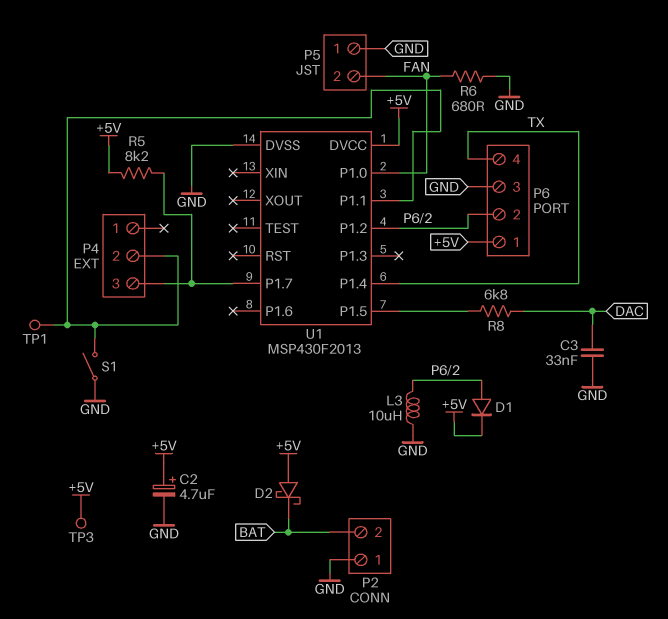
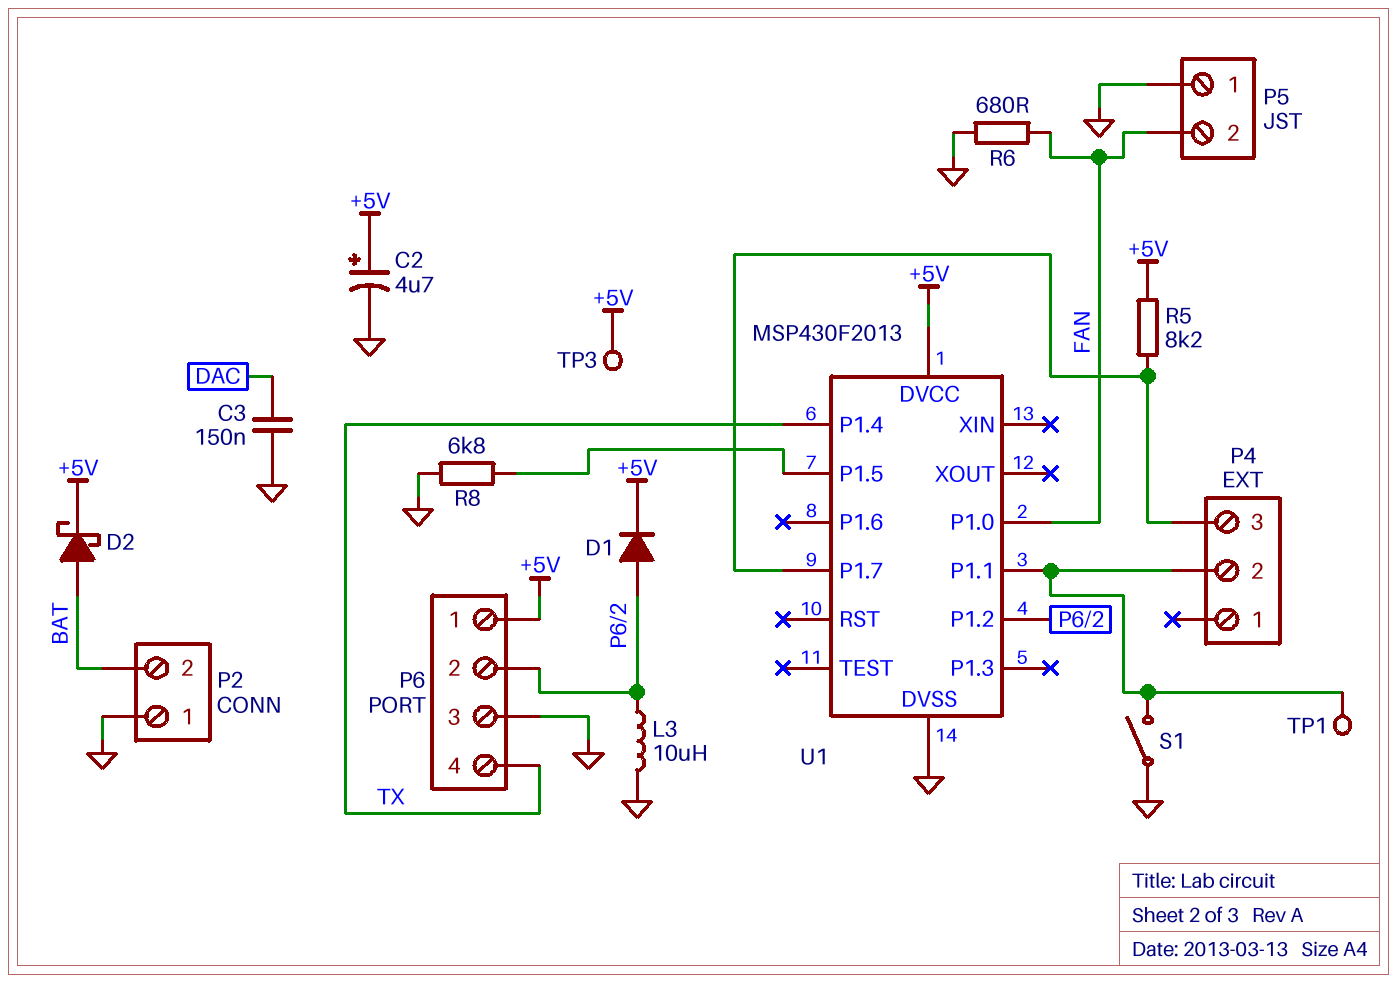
C3: 33nF (DAC, GND) -> 150nF (DAC, GND)
D2: schottky (A +5V, K BAT) -> schottky (A BAT, K +5V)
R8: 6.8k (DAC, U1/P1.5) -> 6.8k (GND, U1/P1.5)

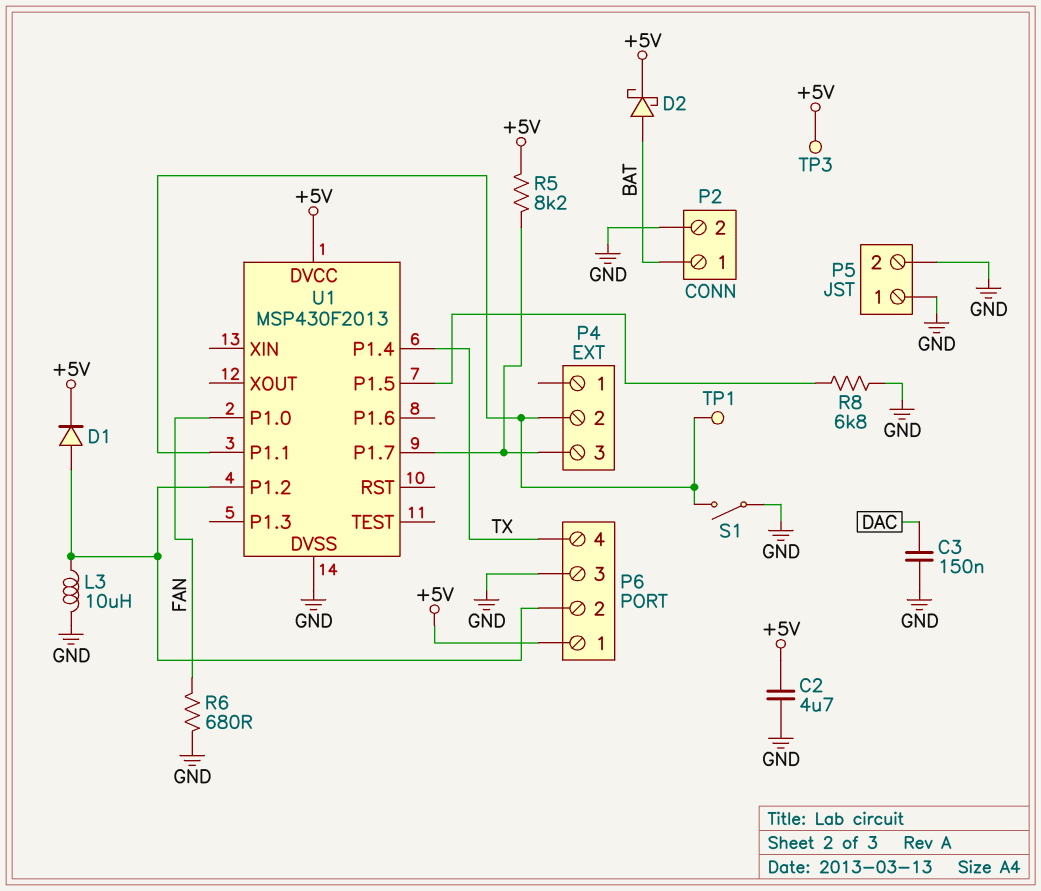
C2: 4.7uF (plus +5V, minus GND) -> 4.7uF (+5V, GND)
P2 pin 1: GND -> BAT
P2 pin 2: BAT -> GND
P5 pin 2: FAN -> GND

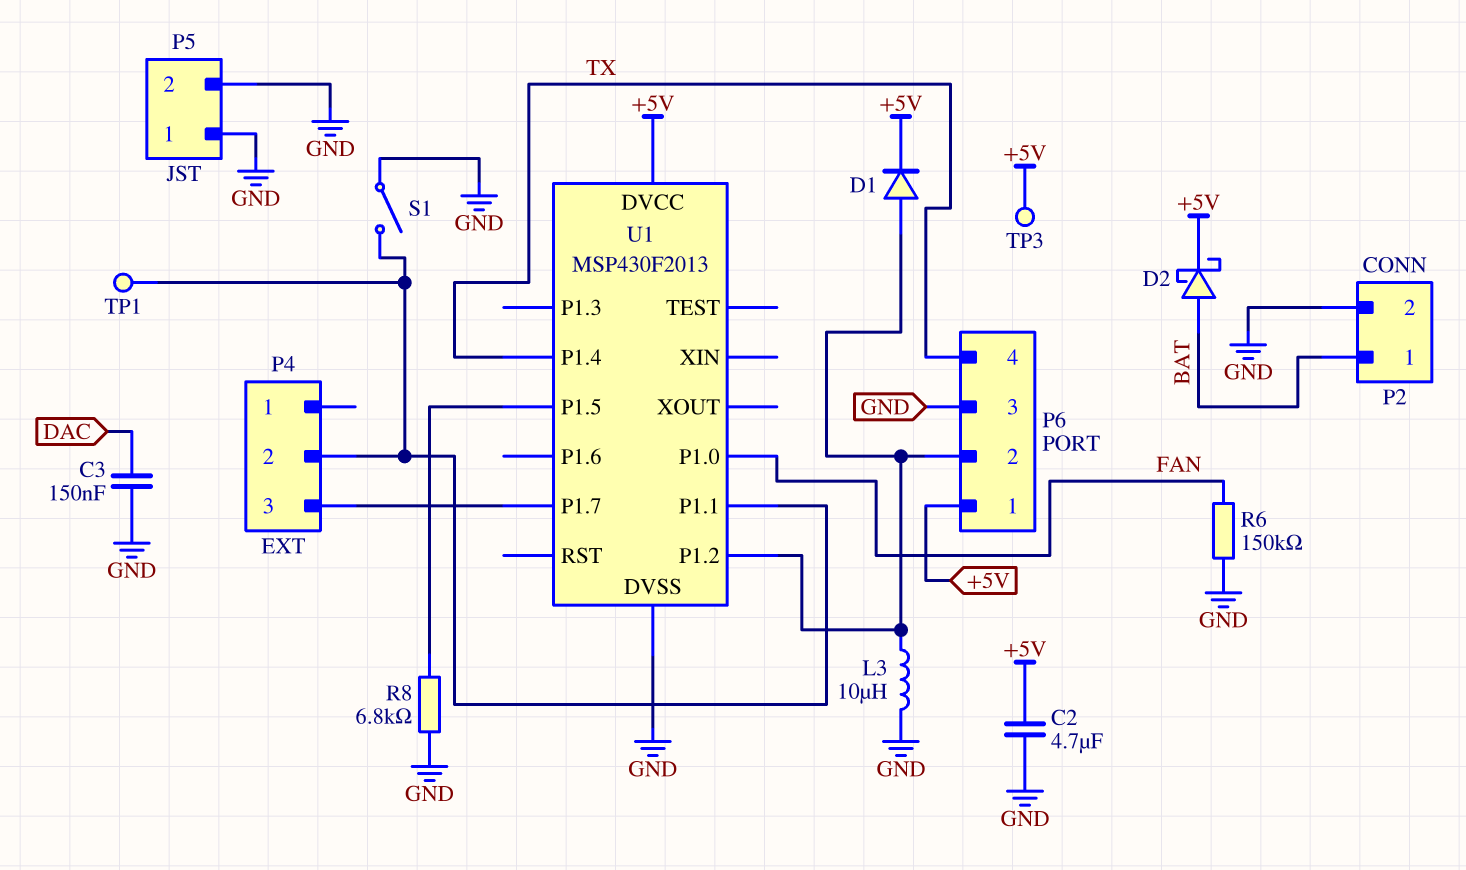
R5: 8.2k (+5V, P4/3) -> none
R6: 680 (FAN, GND) -> 150k (FAN, GND)

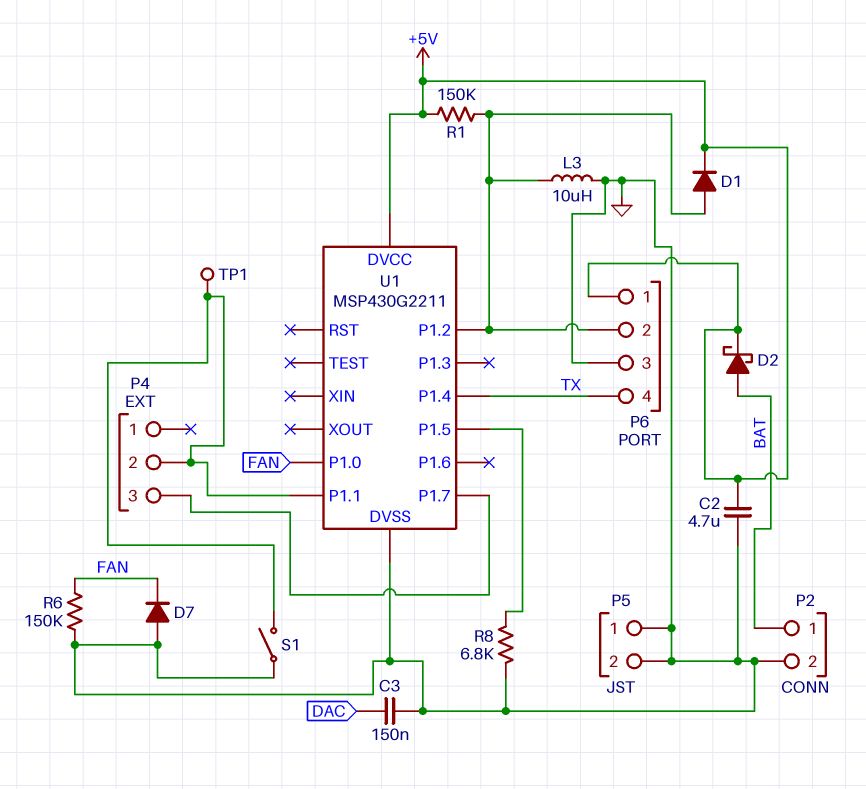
D7: none -> diode (A GND, K FAN)
R1: none -> 150k (+5V, P6/2)
TP3: test point (+5V) -> none
U1: MSP430F2013 -> MSP430G2211

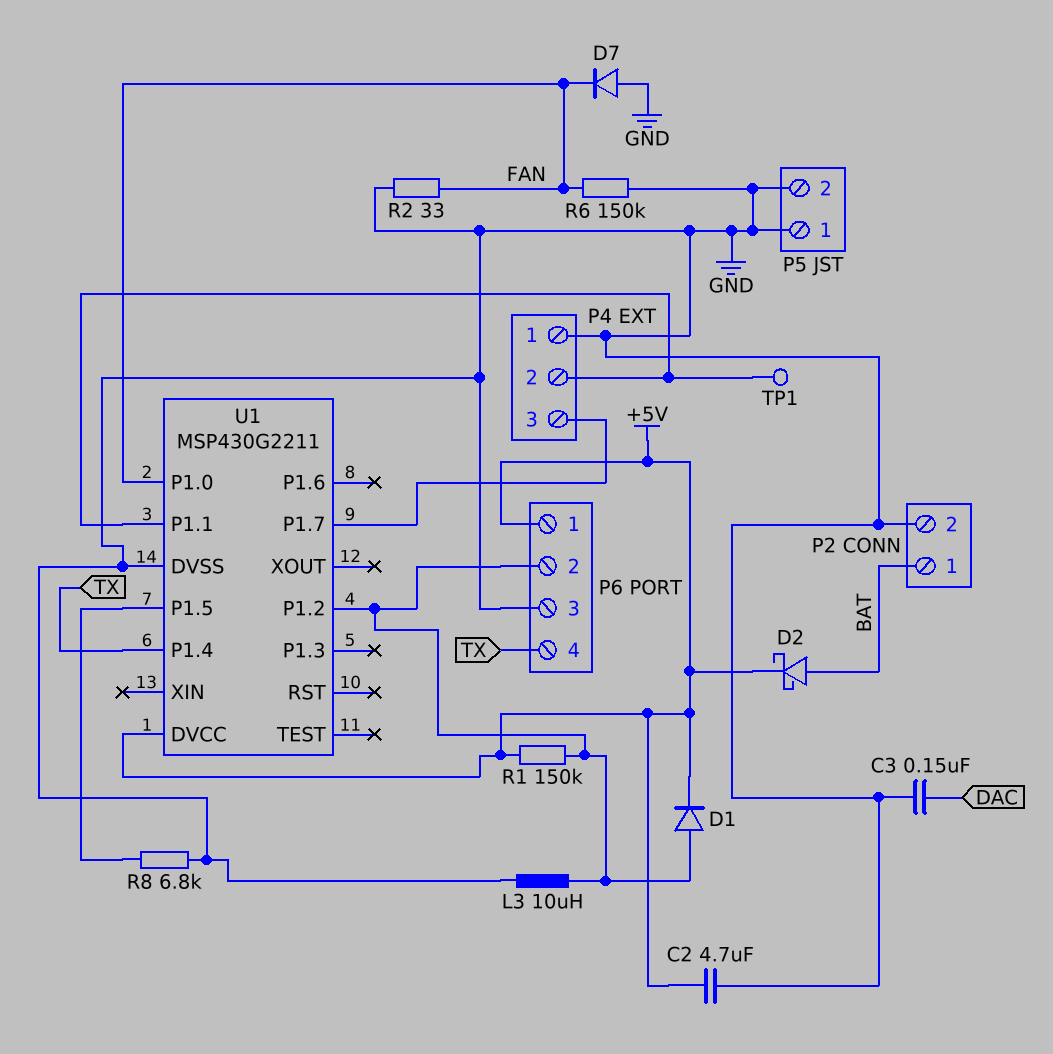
P4 pin 1: none -> GND
R2: none -> 33 (FAN, GND)
S1: switch (GND, P4/2) -> none

